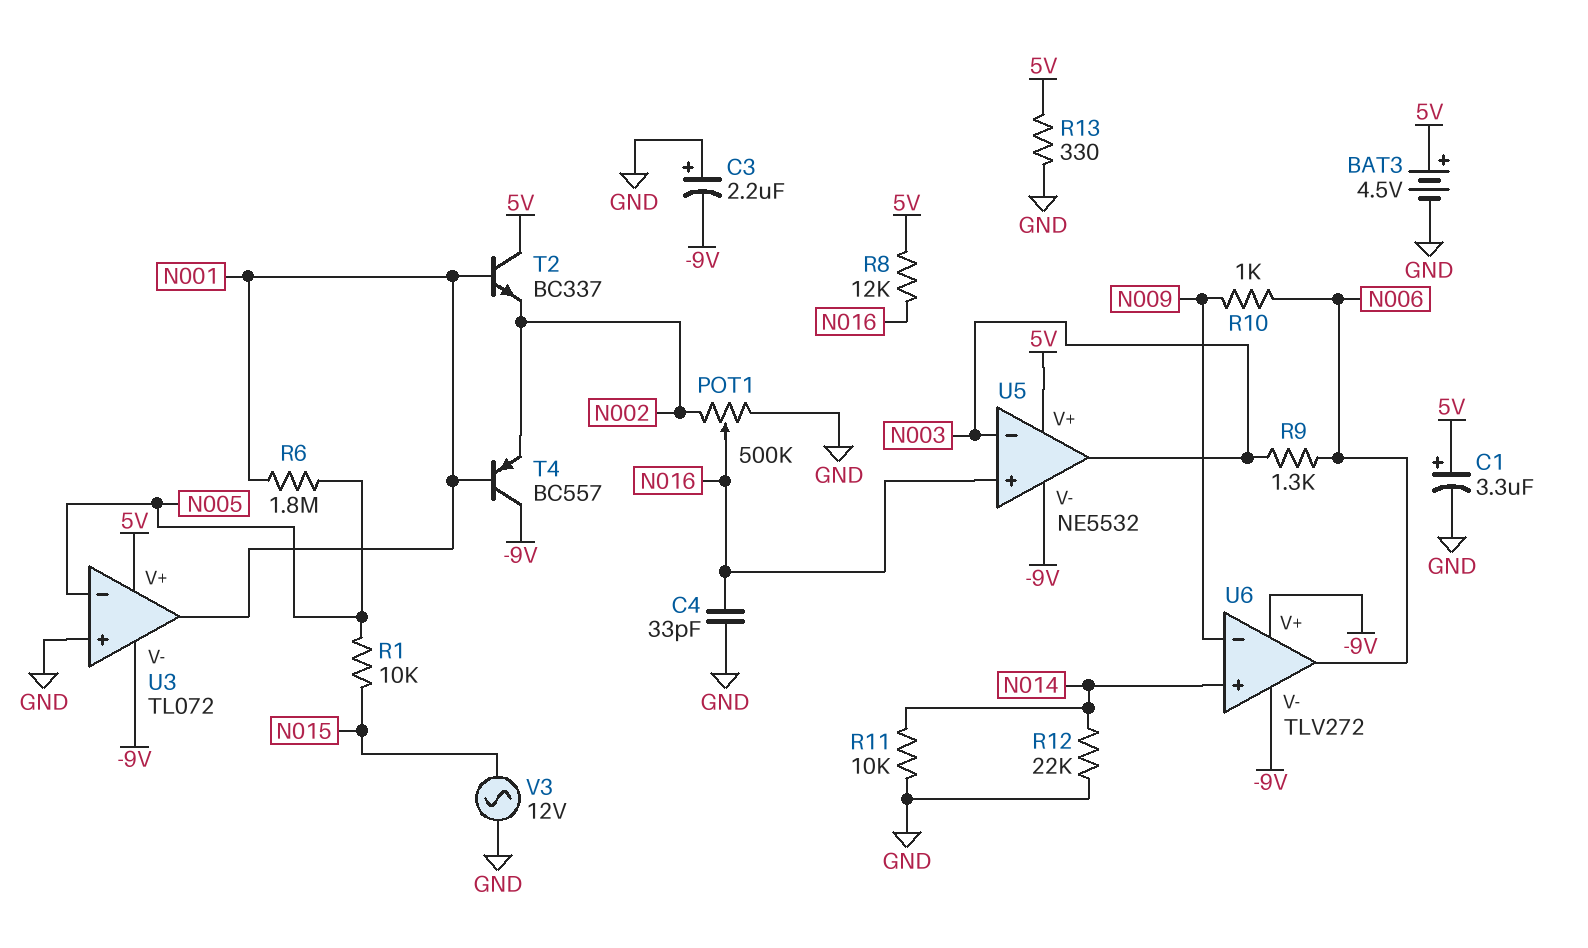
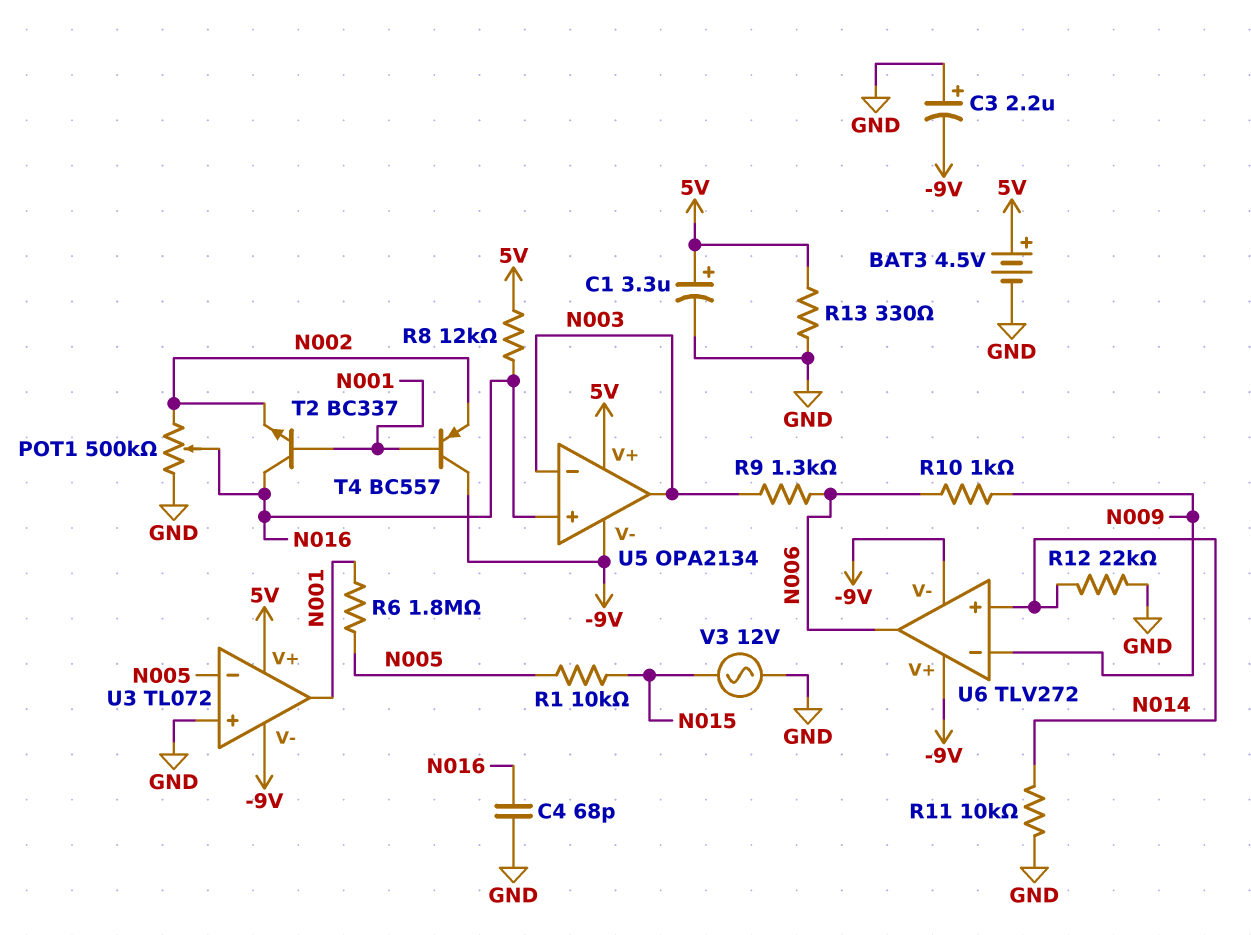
C4: 33pF (GND, N016) -> 68pF (GND, N016)
T2: NPN BC337 (B N001, C 5V, E N002) -> NPN BC337 (B N001, C N016, E N002)
U5: NE5532 -> OPA2134

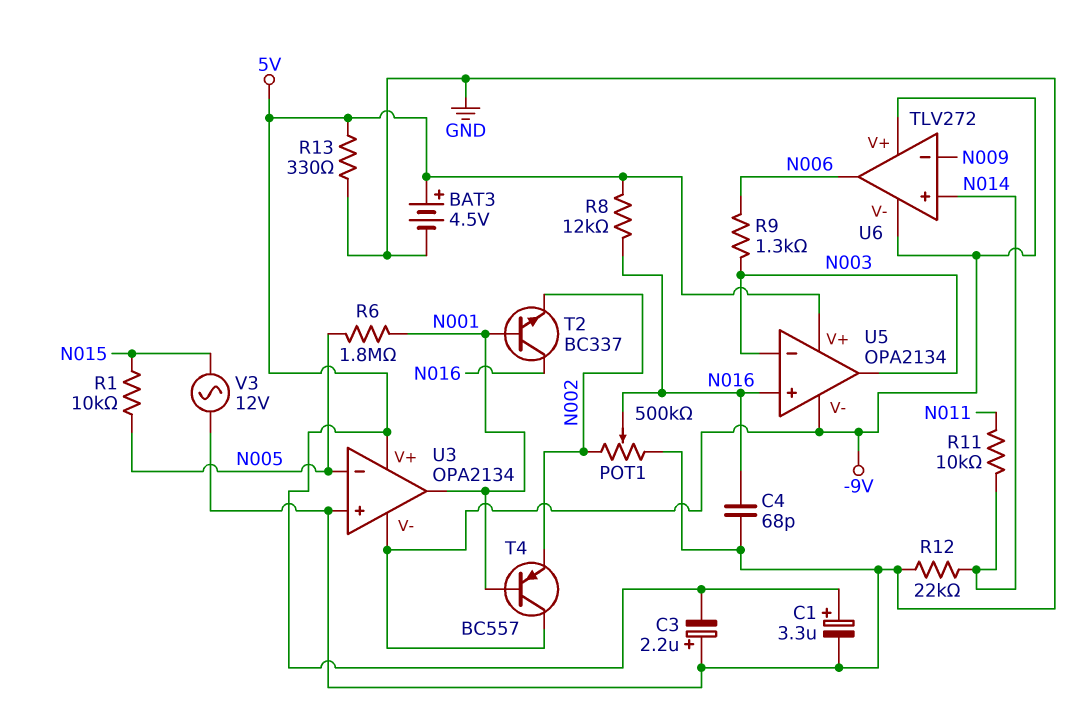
C3: 2.2uF (plus GND, minus -9V) -> 2.2uF (plus GND, minus 5V)
R10: 1k (N006, N009) -> none
R11: 10k (GND, N014) -> 10k (N011, N014)
U3: TL072 -> OPA2134

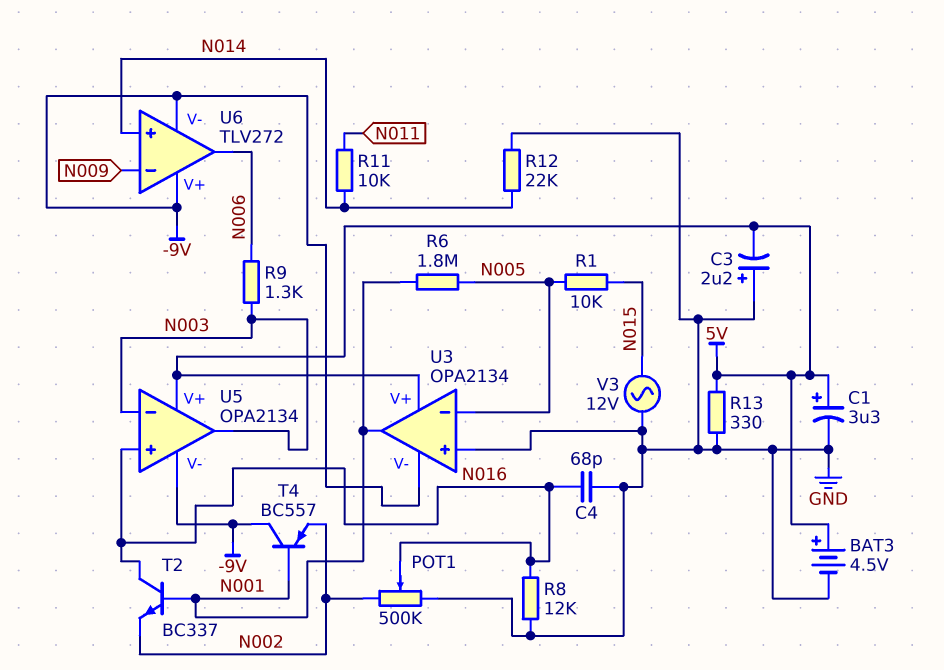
R8: 12k (5V, N016) -> 12k (GND, N016)

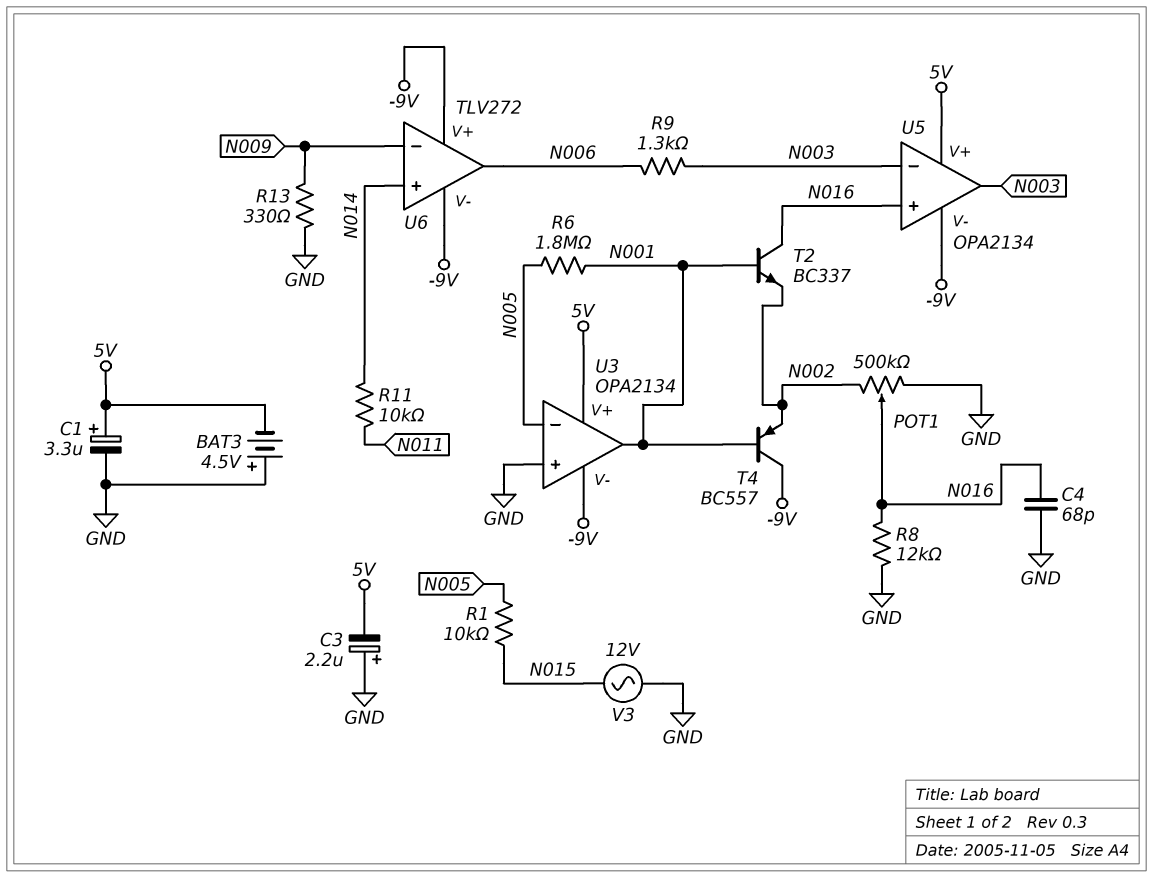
BAT3: 4.5V (plus 5V, minus GND) -> 4.5V (plus GND, minus 5V)
R12: 22k (GND, N014) -> none
R13: 330 (5V, GND) -> 330 (GND, N009)

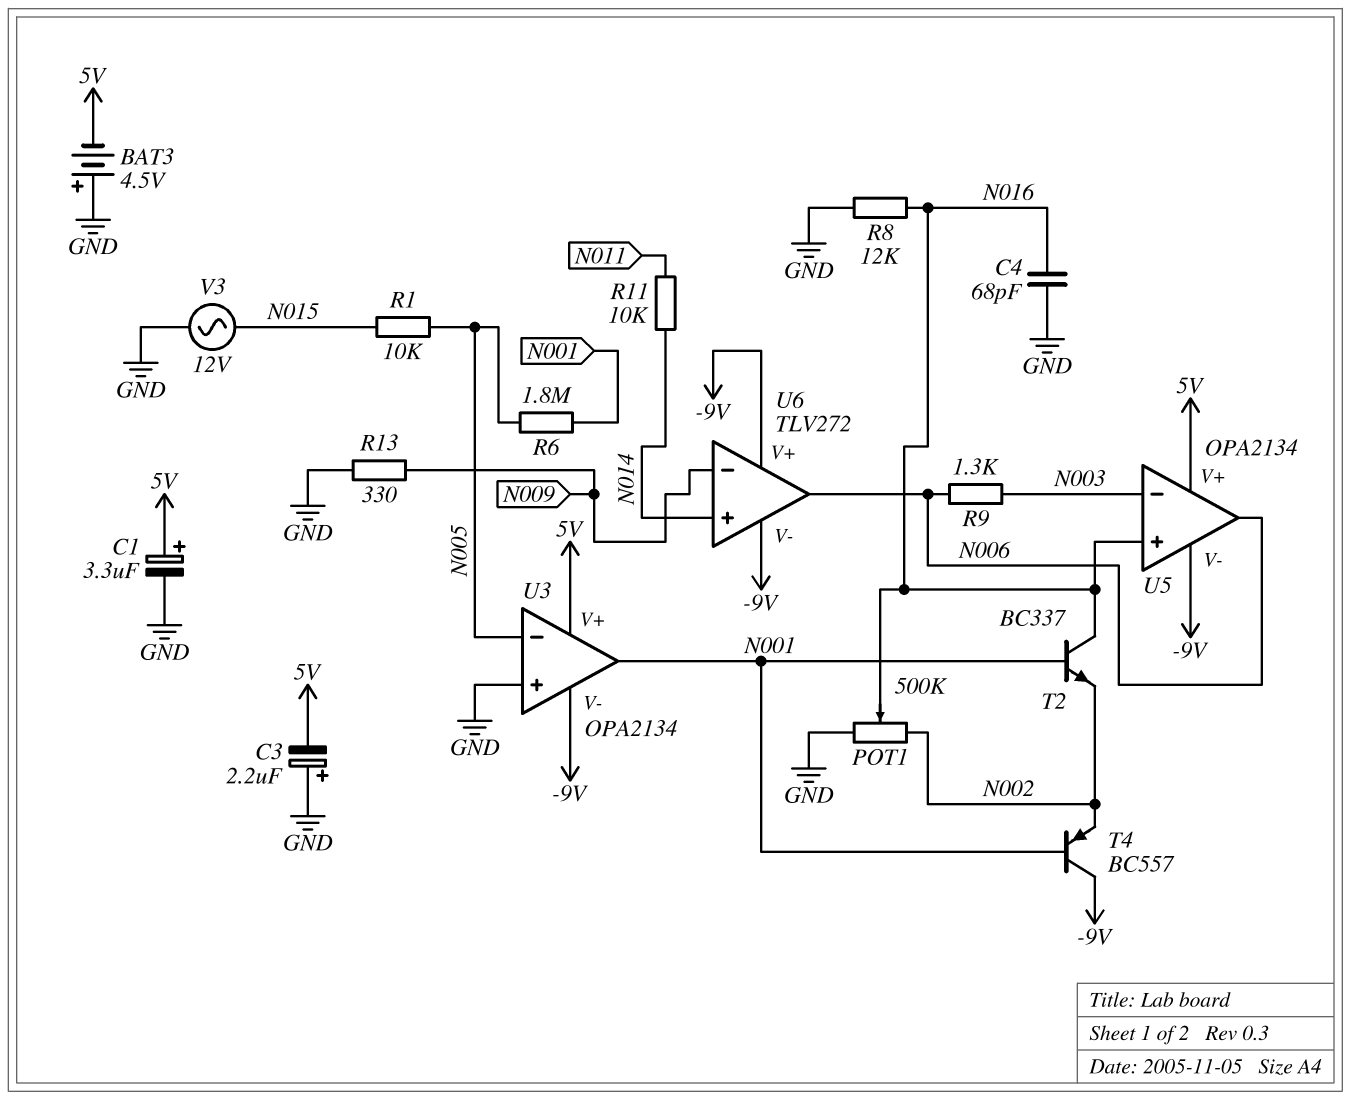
U5 pin out: N003 -> N006

